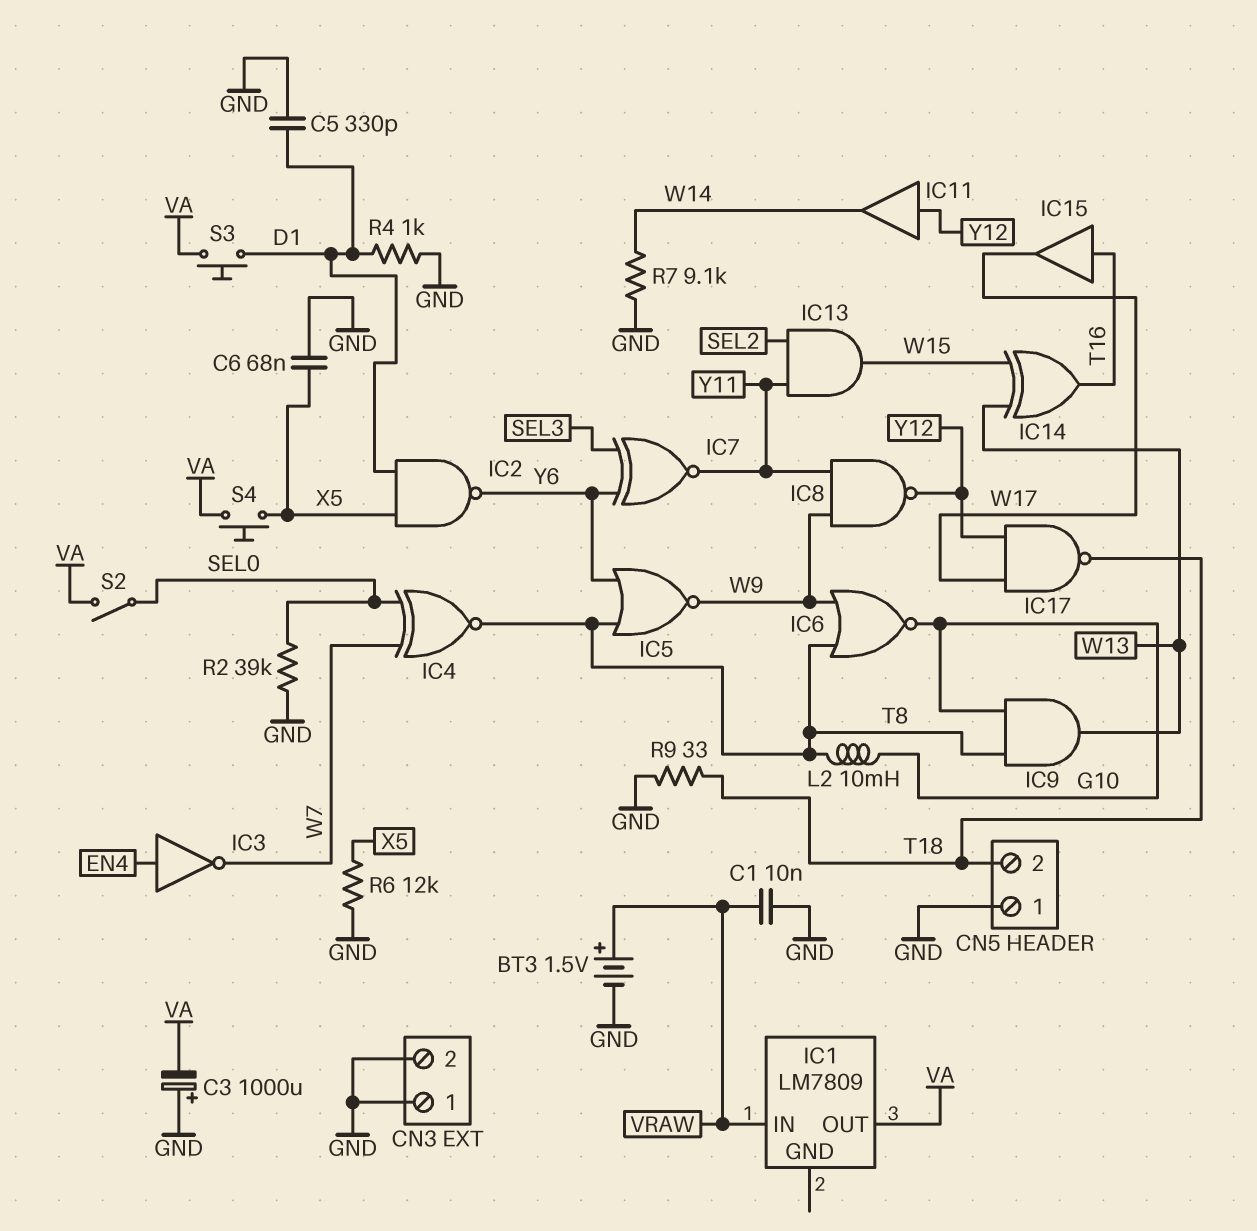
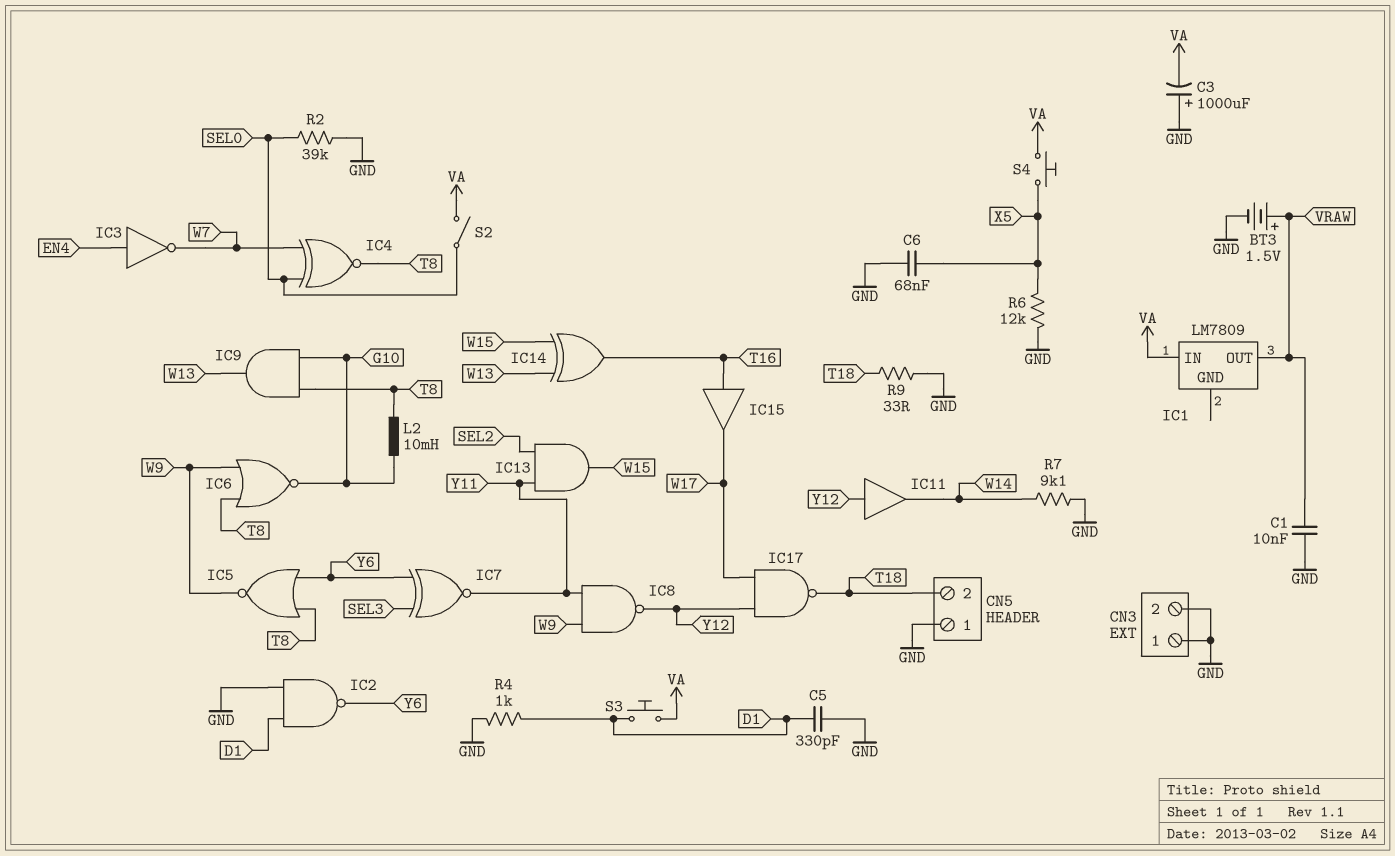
IC1 pin IN: VRAW -> VA
IC1 pin OUT: VA -> VRAW
IC2: NAND (in D1, in X5, out Y6) -> NAND (in D1, in GND, out Y6)

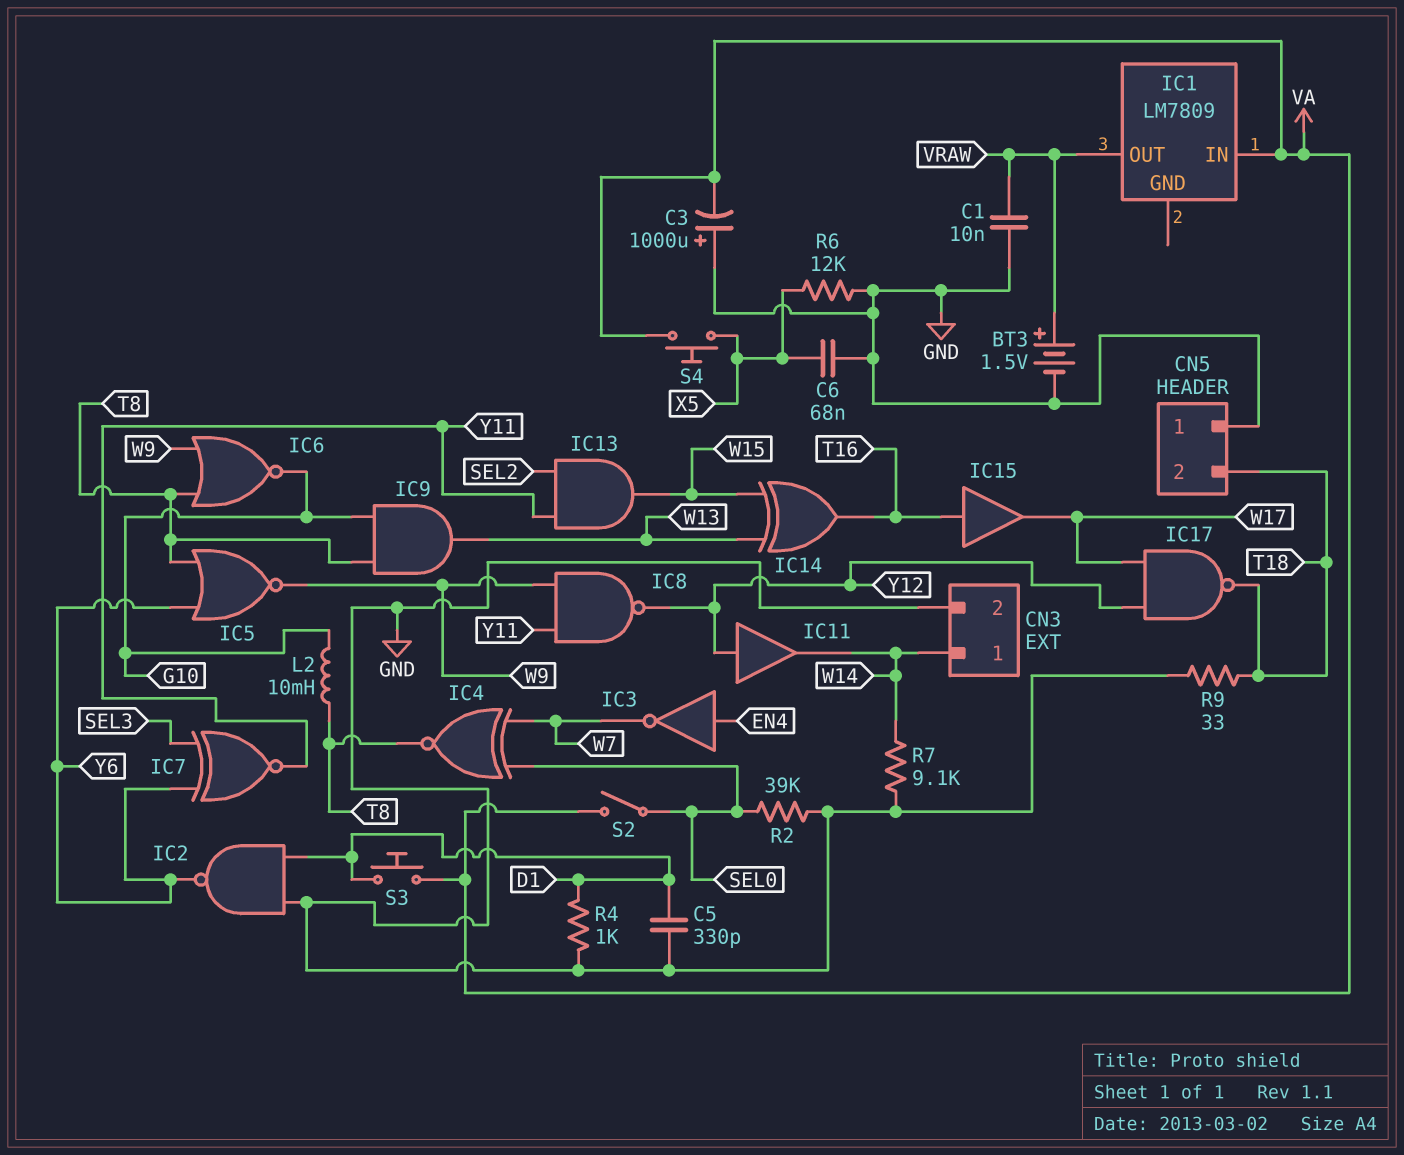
CN3 pin 1: GND -> W14

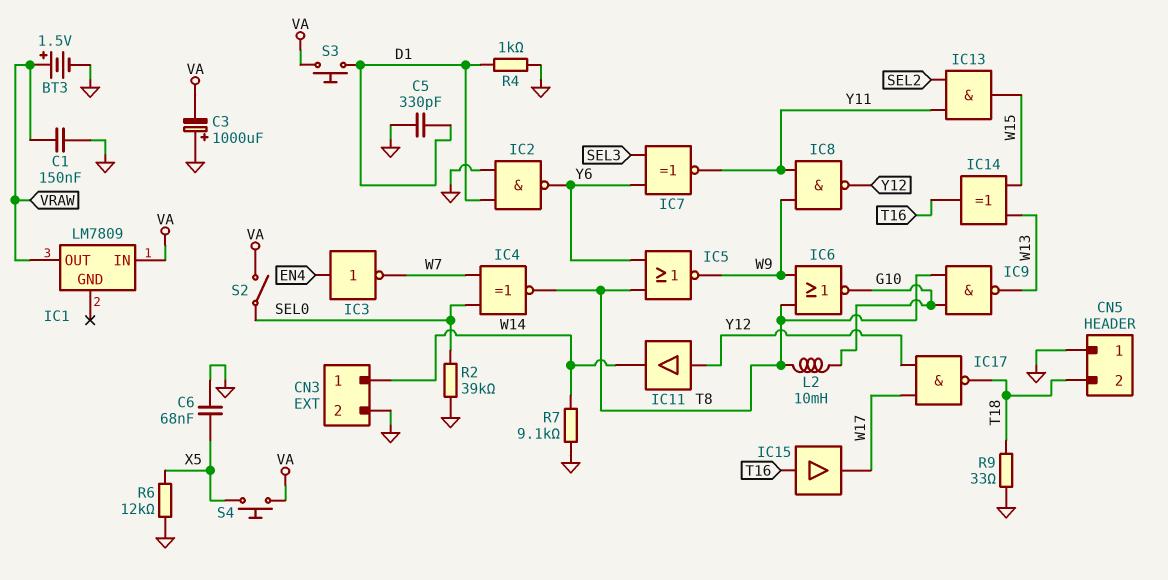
C1: 10nF (GND, VRAW) -> 150nF (GND, VRAW)
IC9: AND (in G10, in T8, out W13) -> NAND (in G10, in T8, out W13)

